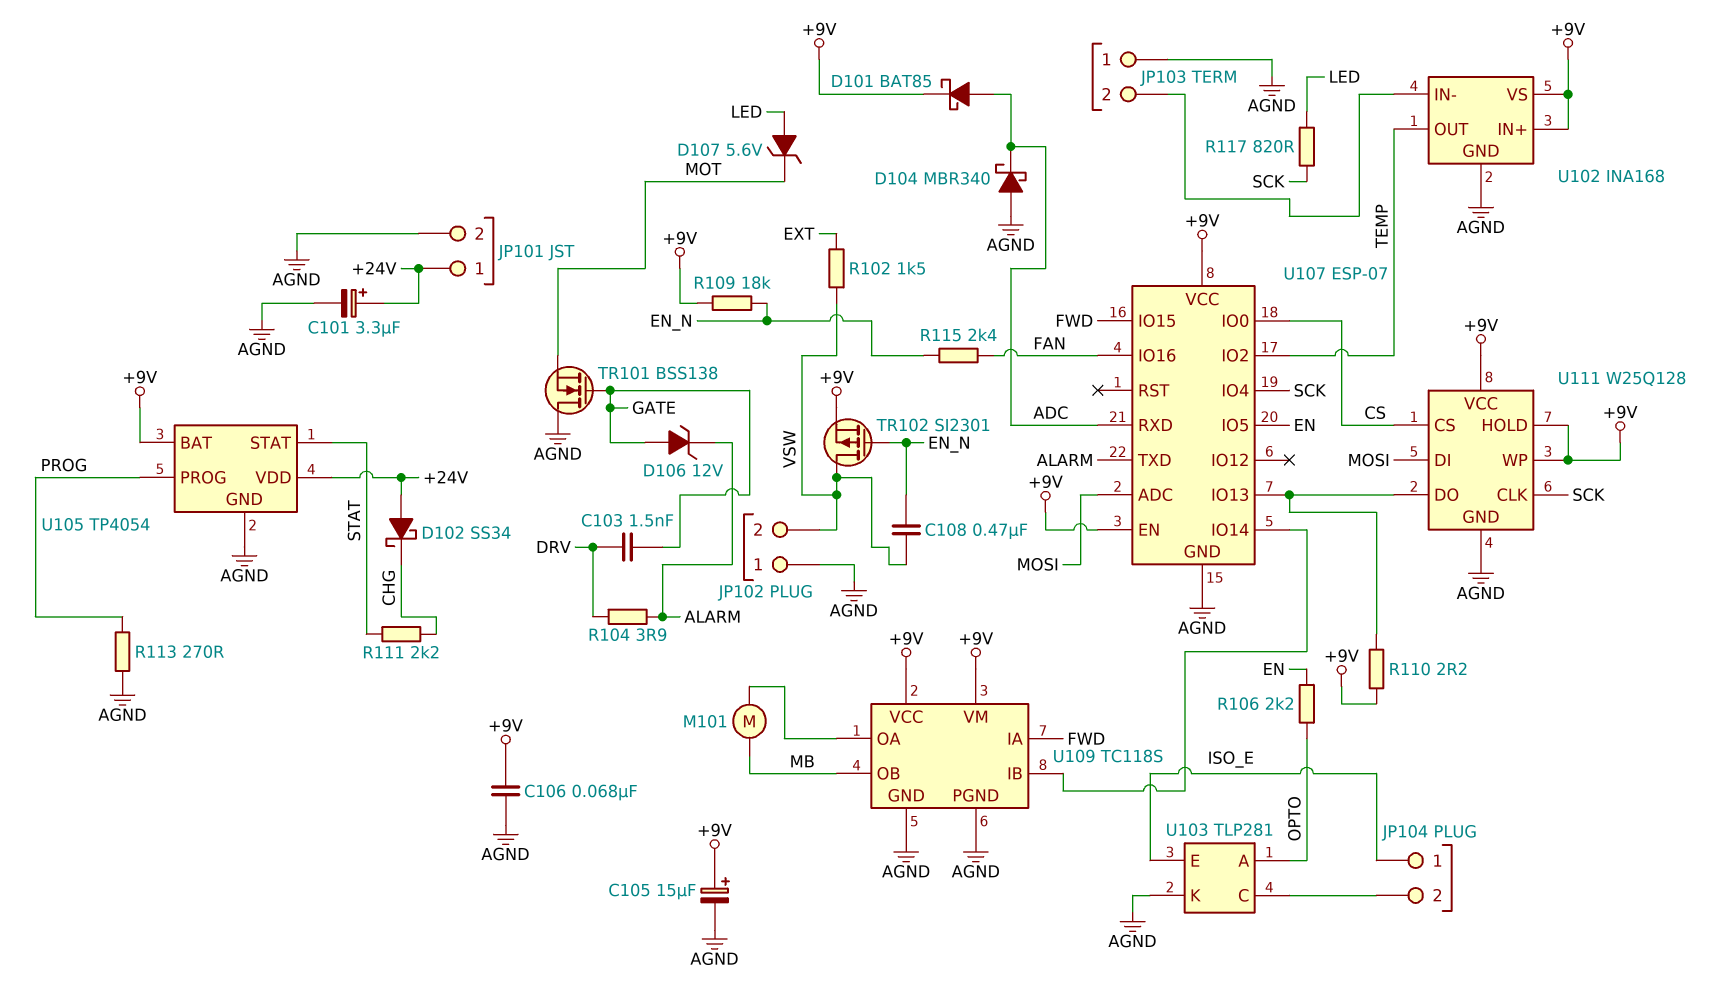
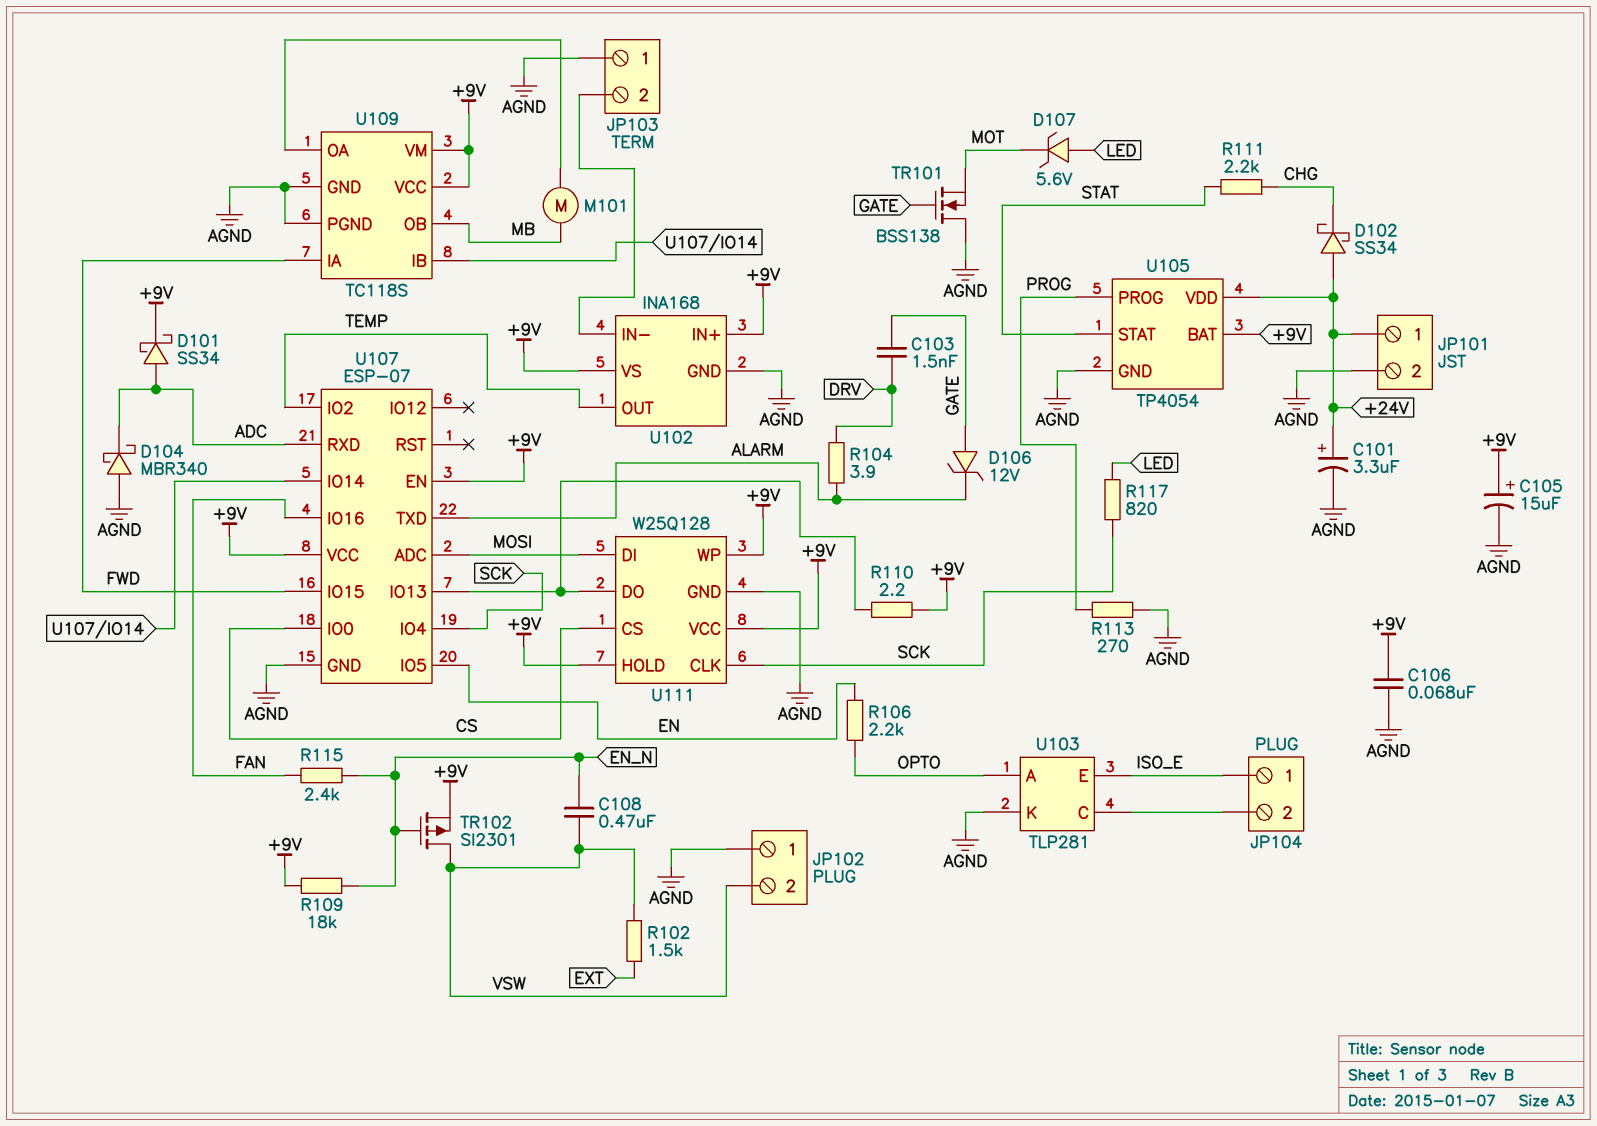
D101: schottky BAT85 (A ADC, K +9V) -> schottky SS34 (A ADC, K +9V)

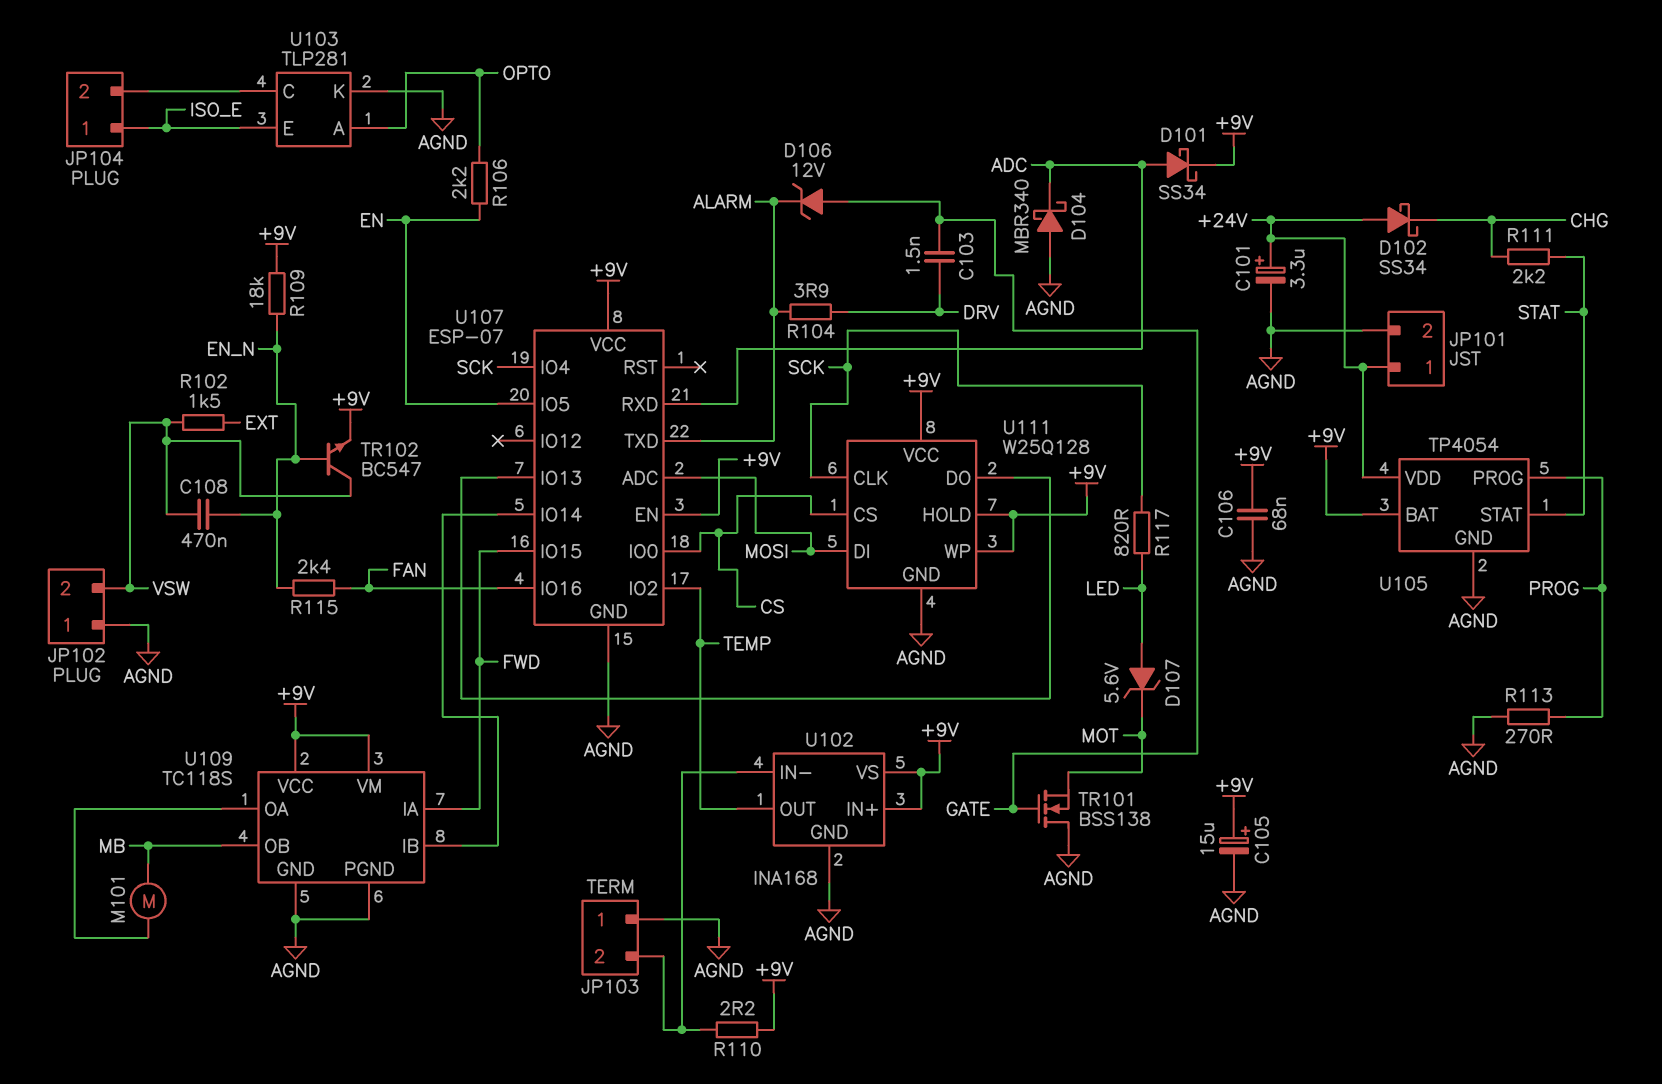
R110: 2.2 (+9V, U107/IO13) -> 2.2 (+9V, JP103/2)
TR102: PMOS SI2301 (G EN_N, D VSW, S +9V) -> NPN BC547 (B EN_N, C VSW, E +9V)

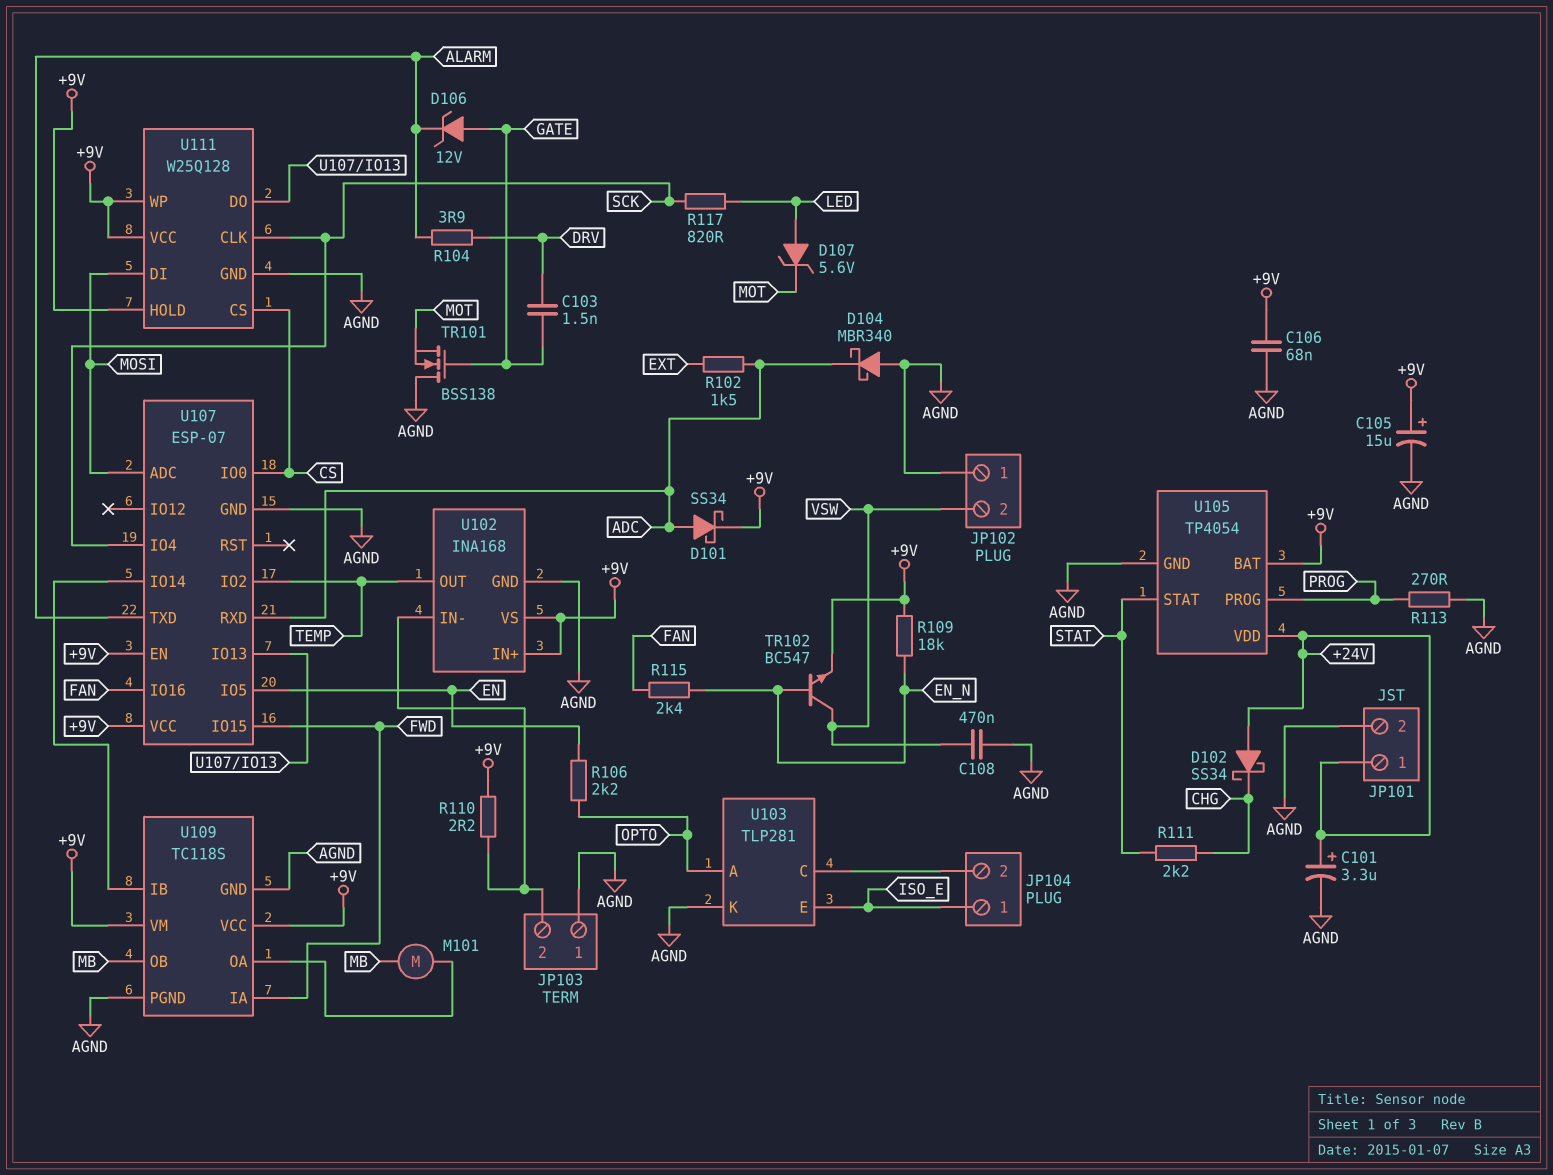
C108: 470nF (EN_N, VSW) -> 470nF (AGND, VSW)
R102: 1.5k (EXT, VSW) -> 1.5k (ADC, EXT)

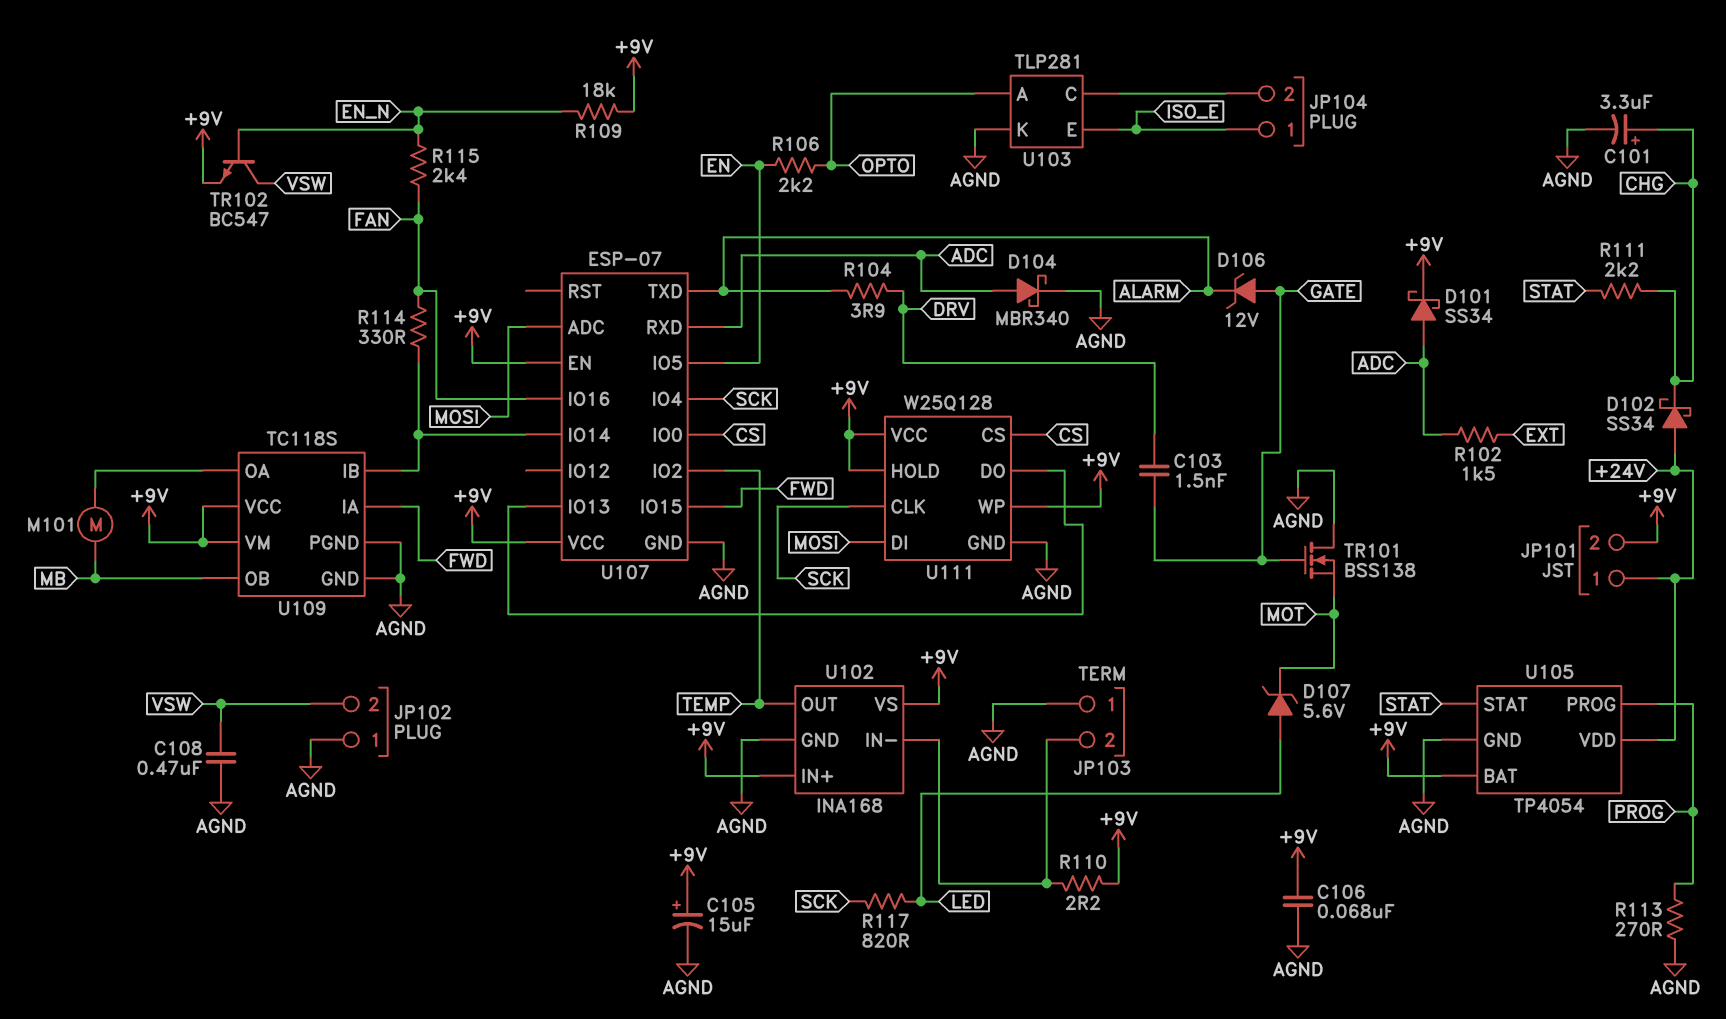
C101: 3.3uF (plus +24V, minus AGND) -> 3.3uF (plus CHG, minus AGND)
D104: schottky MBR340 (A AGND, K ADC) -> schottky MBR340 (A ADC, K AGND)
JP101 pin 2: AGND -> +9V
R114: none -> 330 (FAN, U107/IO14)

